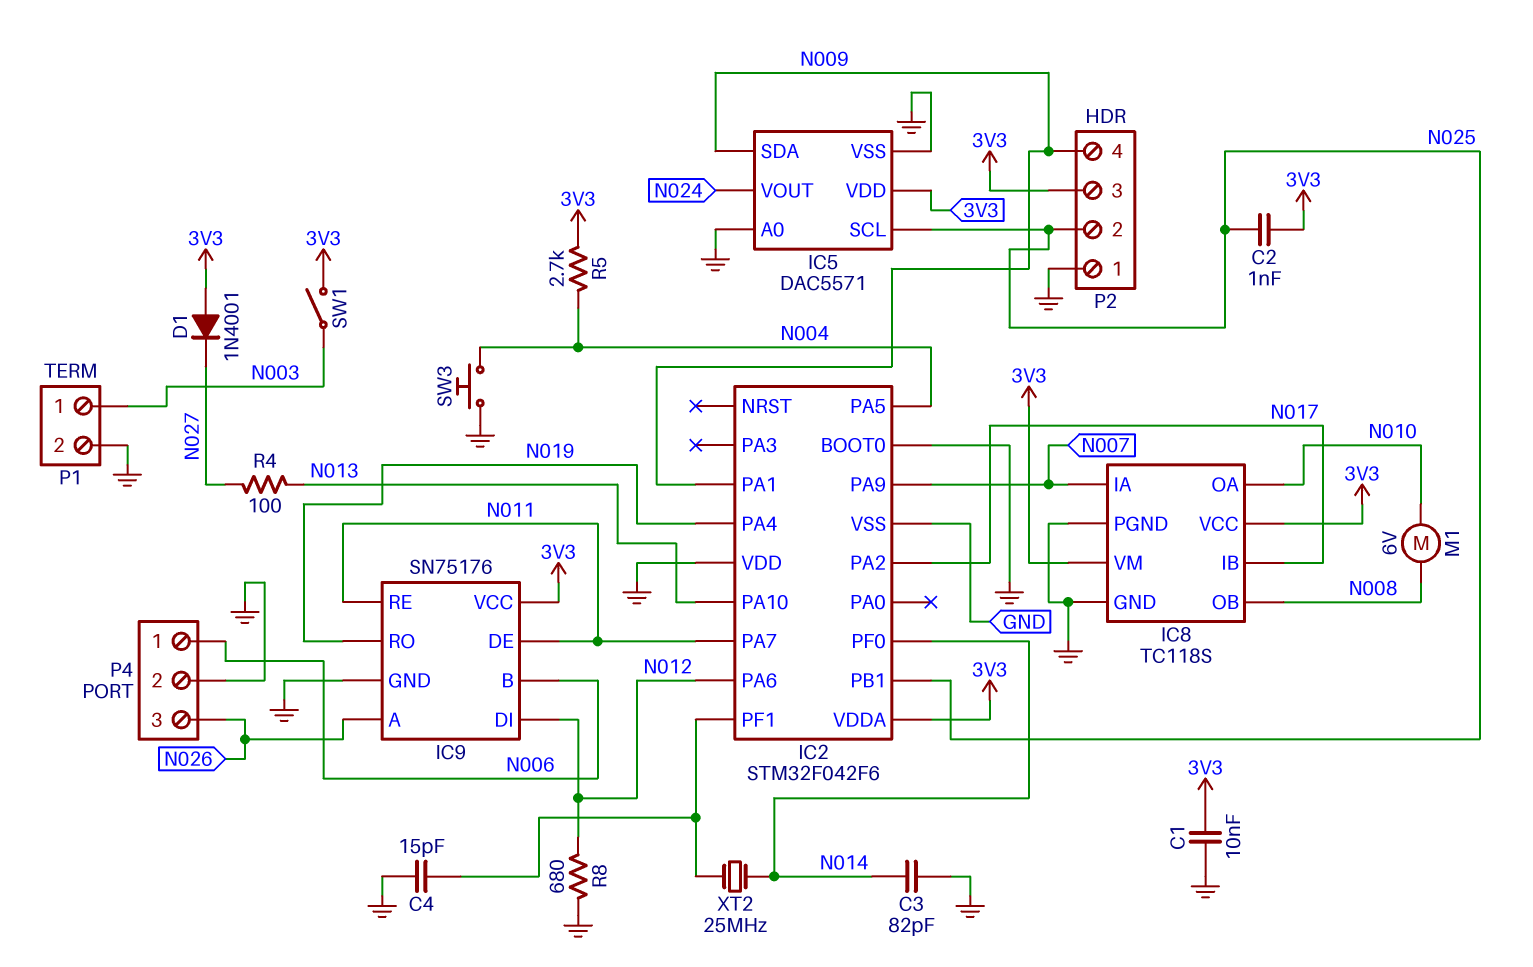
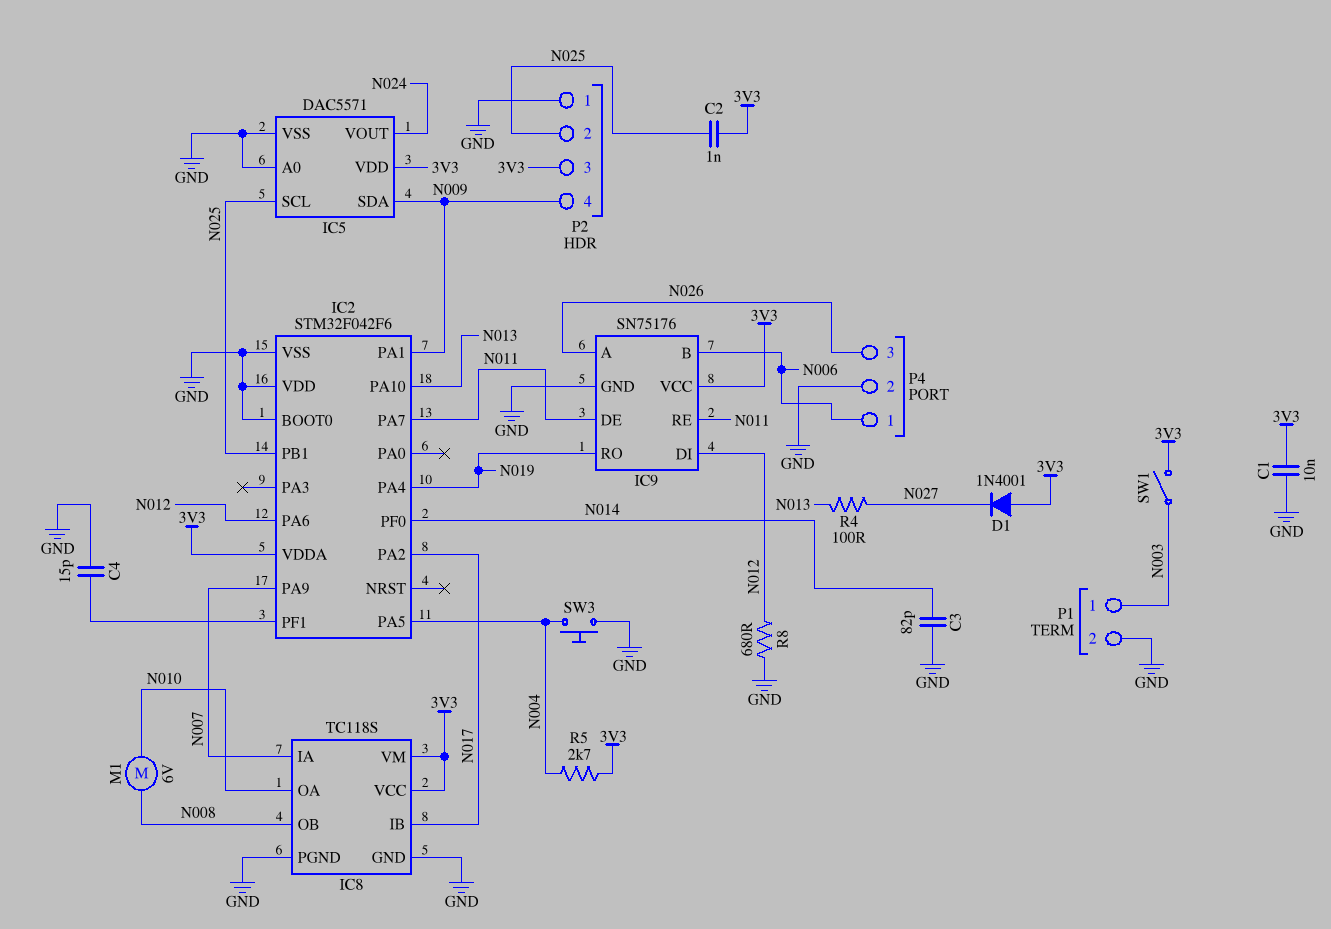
XT2: 25MHz (IC2/PF1, N014) -> none

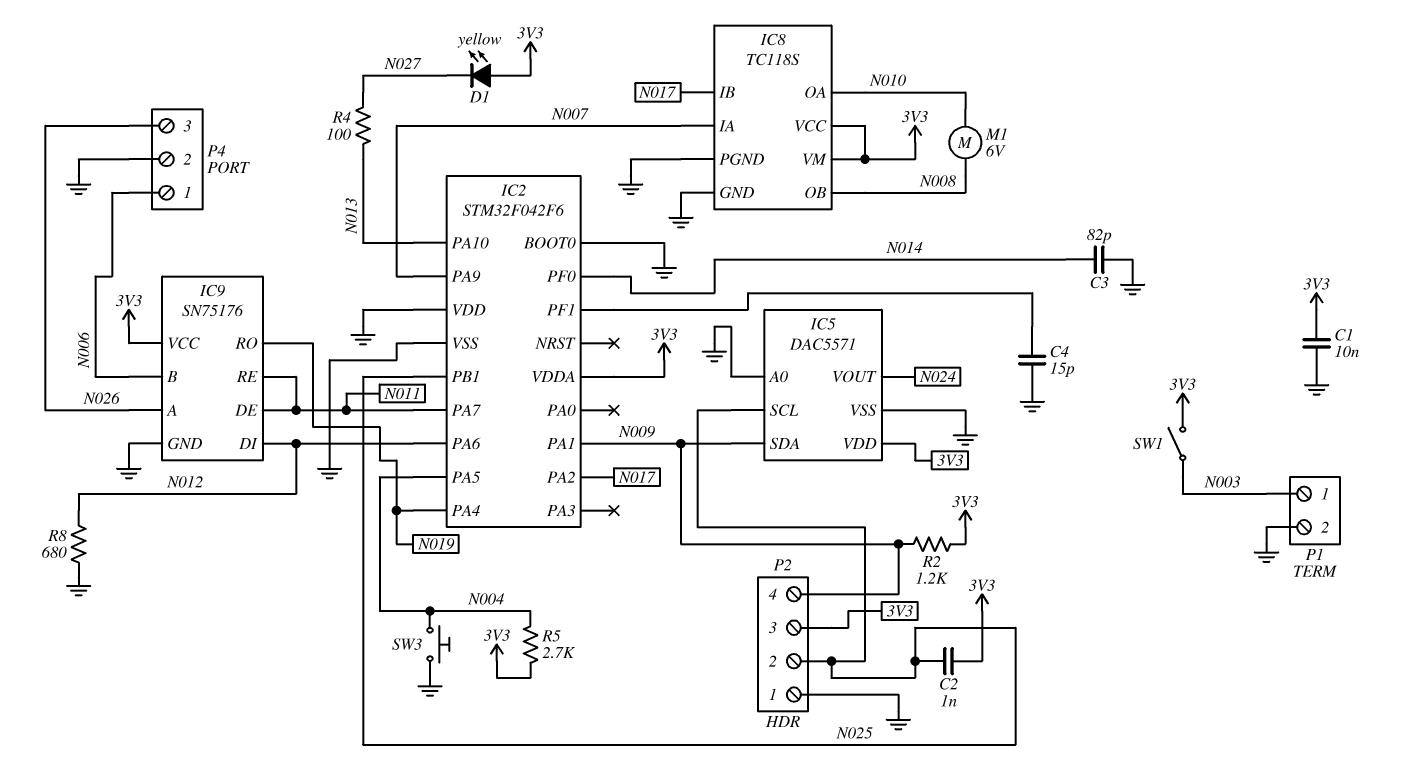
D1: diode 1N4001 (A 3V3, K N027) -> LED yellow (A 3V3, K N027)
R2: none -> 1.2k (3V3, N009)

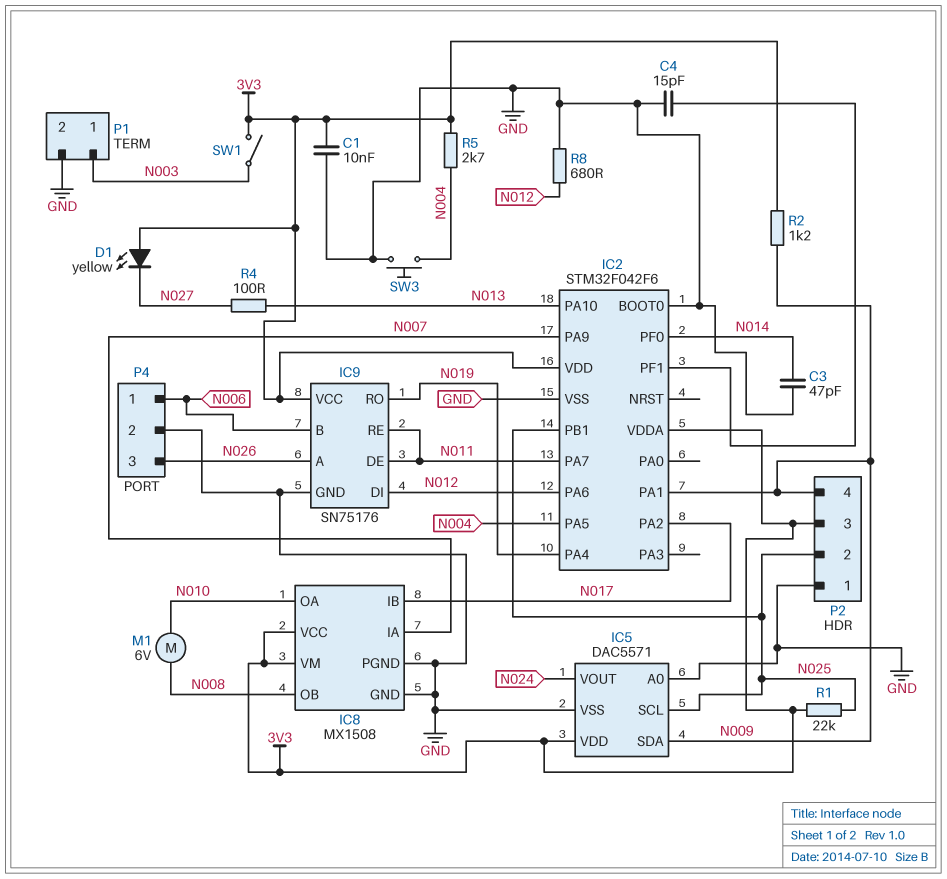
C2: 1nF (3V3, N025) -> none
C3: 82pF (GND, N014) -> 47pF (GND, N014)
IC2 pin VDD: GND -> 3V3
IC8: TC118S -> MX1508
R1: none -> 22k (3V3, N025)

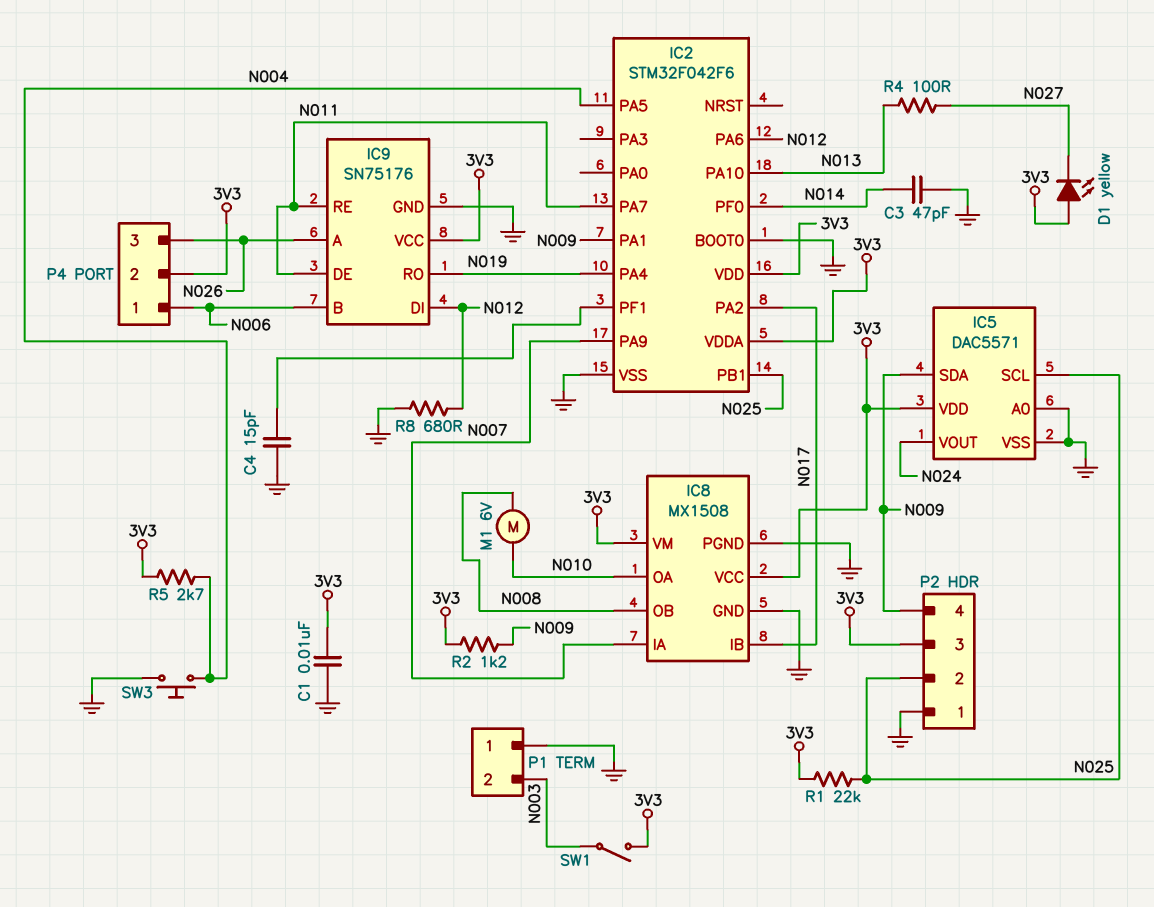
P1 pin 1: N003 -> GND
P1 pin 2: GND -> N003
P4 pin 2: GND -> 3V3

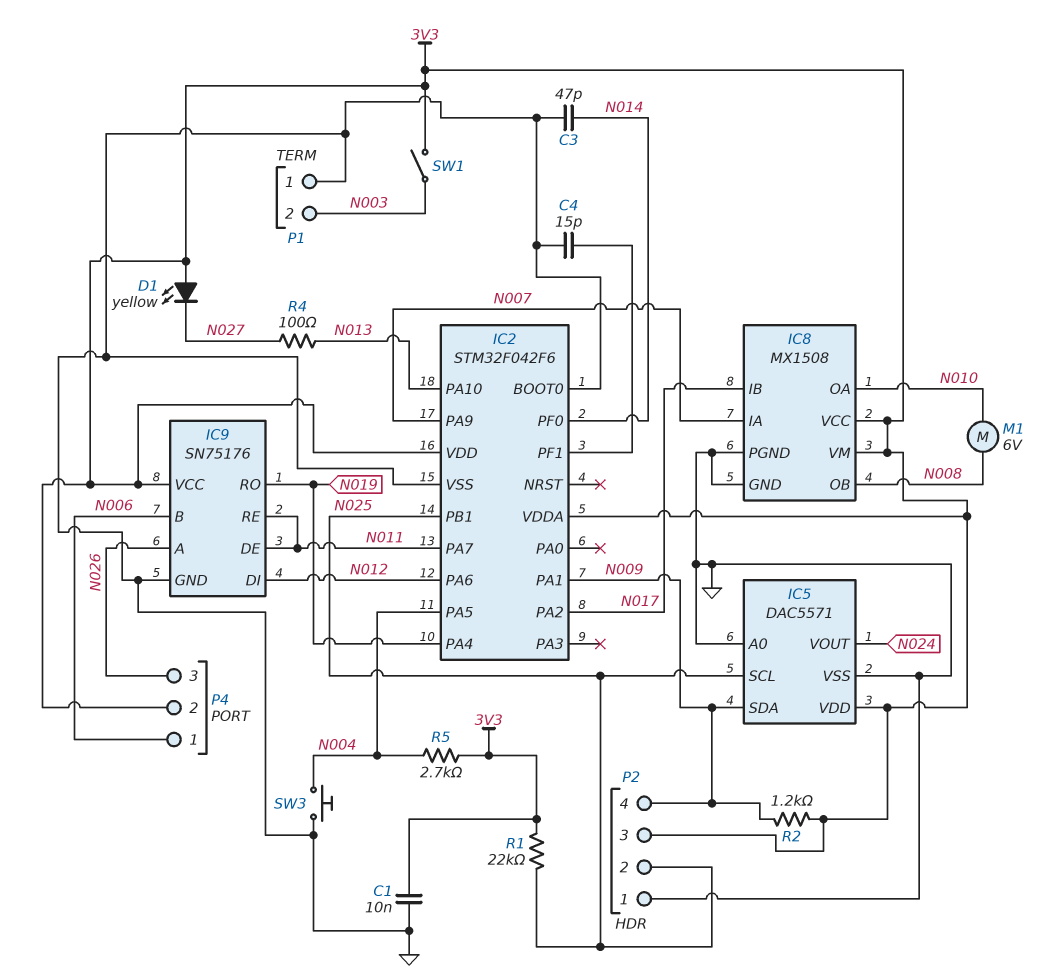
R8: 680 (GND, N012) -> none

